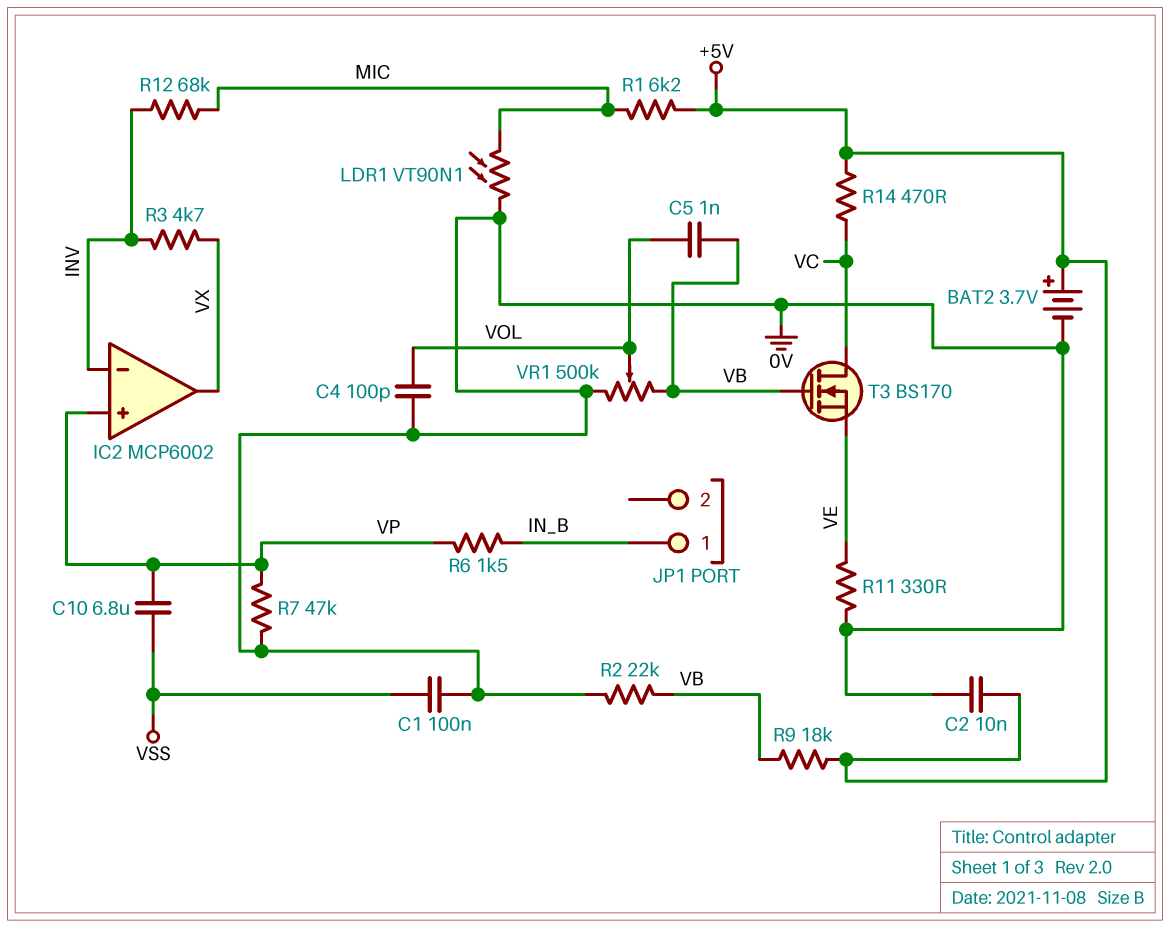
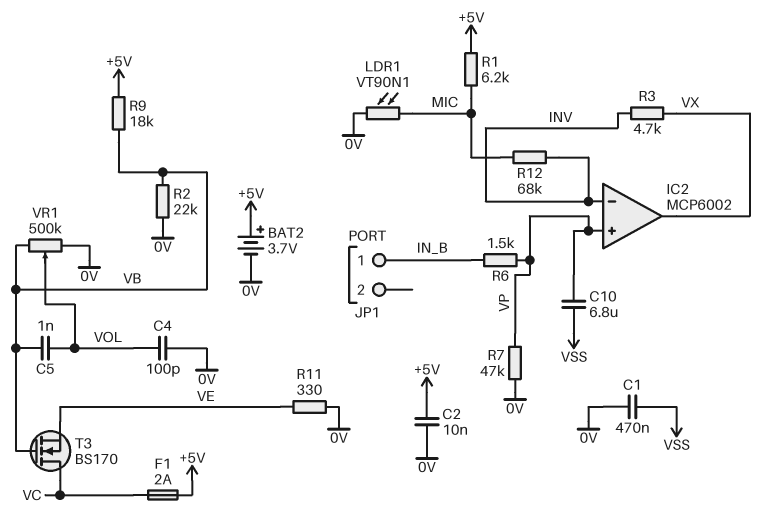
C1: 100nF (0V, VSS) -> 470nF (0V, VSS)
F1: none -> 2A (+5V, VC)
R14: 470 (+5V, VC) -> none

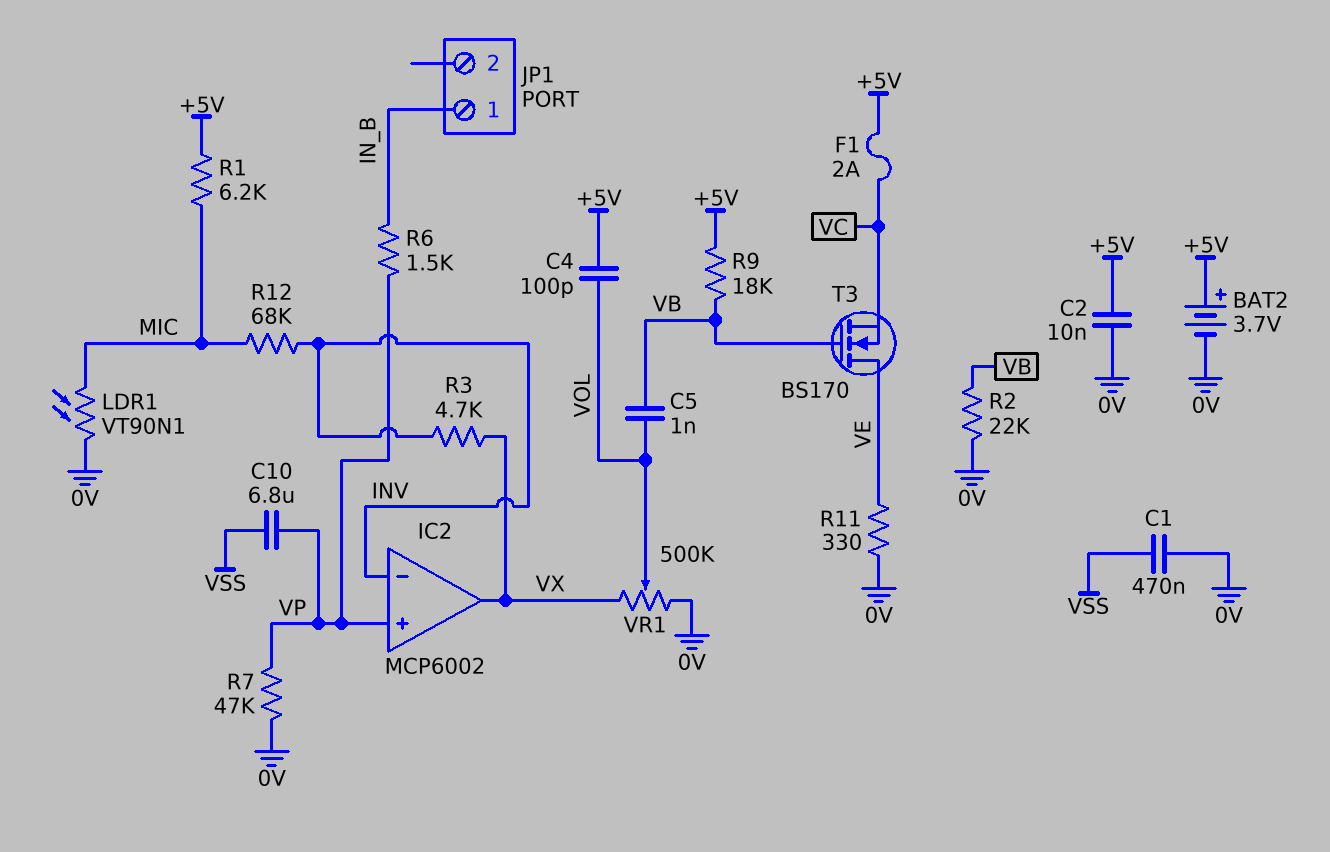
C4: 100pF (0V, VOL) -> 100pF (+5V, VOL)
T3: NMOS BS170 (G VB, D VC, S VE) -> NMOS BS170 (G VB, D VE, S VC)
VR1: 500k (0V, VB, wiper VOL) -> 500k (0V, VX, wiper VOL)

